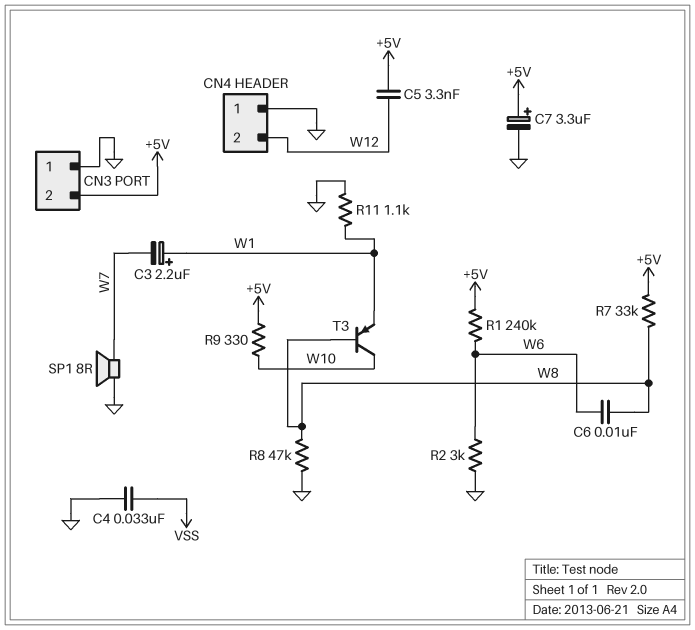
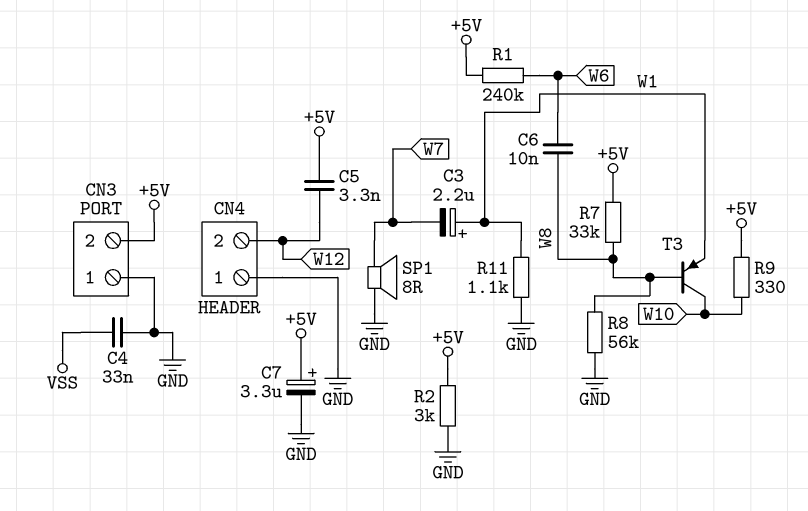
R2: 3k (GND, W6) -> 3k (+5V, GND)
R8: 47k (GND, W8) -> 56k (GND, W8)

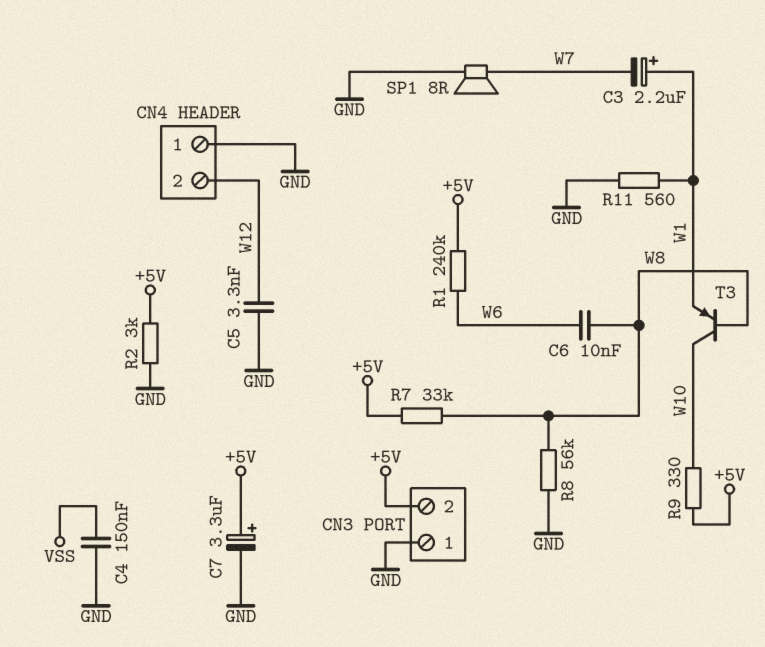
C4: 33nF (GND, VSS) -> 150nF (GND, VSS)
C5: 3.3nF (+5V, W12) -> 3.3nF (GND, W12)
R11: 1.1k (GND, W1) -> 560 (GND, W1)

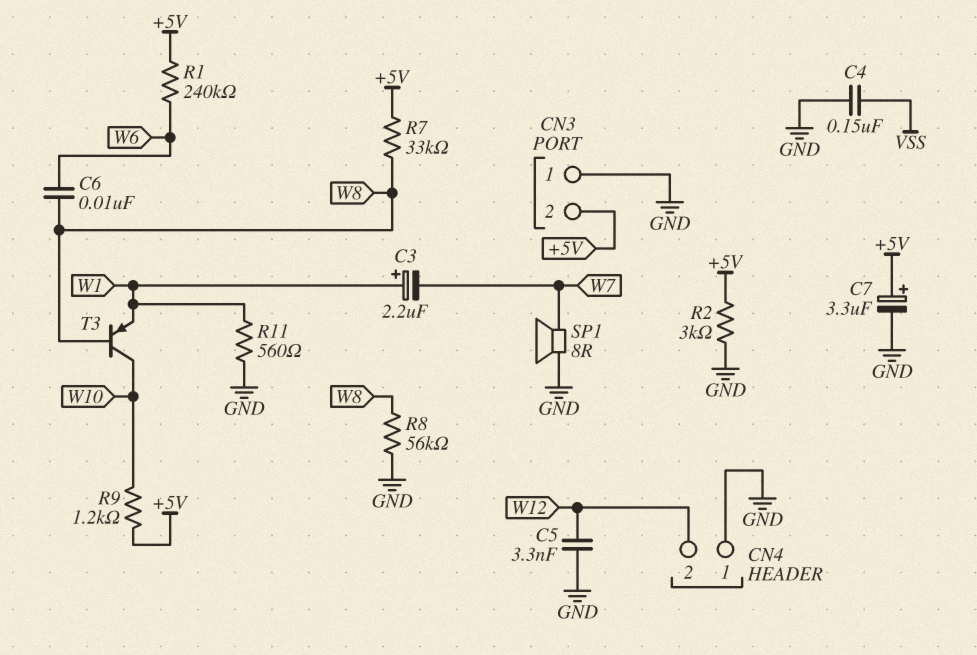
R9: 330 (+5V, W10) -> 1.2k (+5V, W10)

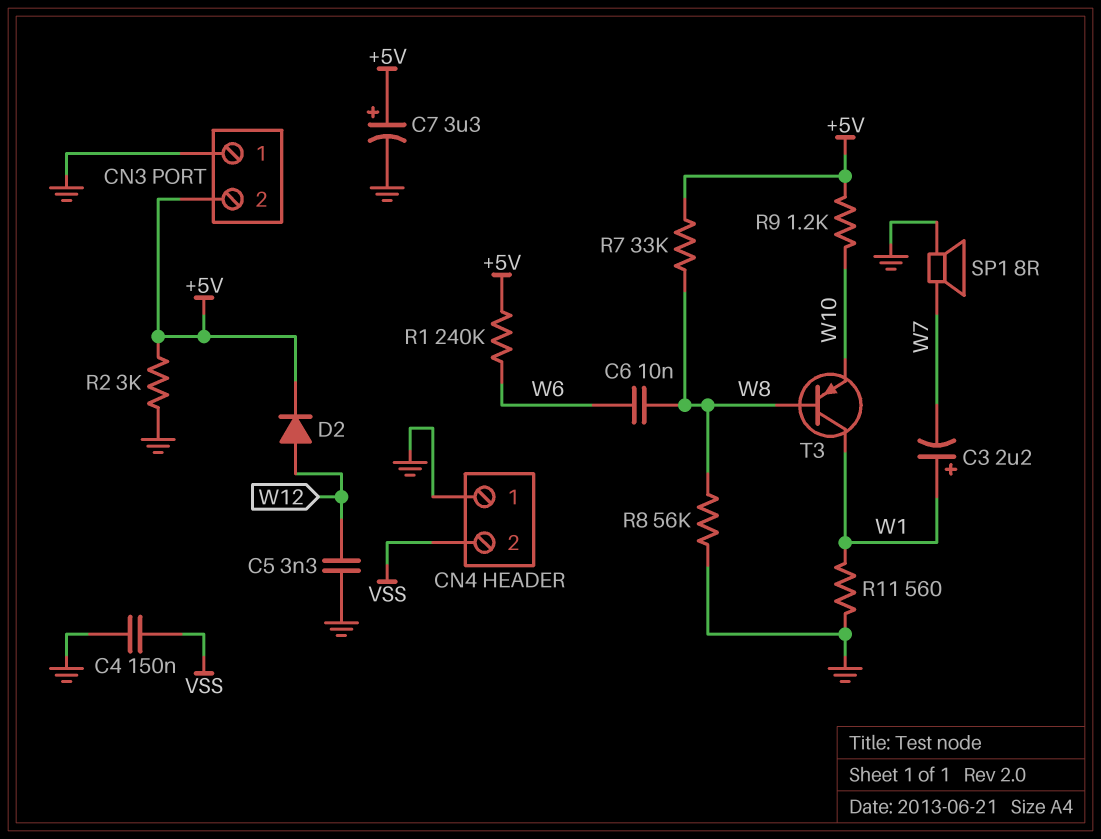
CN4 pin 2: W12 -> VSS
D2: none -> diode (A W12, K +5V)
T3: PNP (B W8, C W10, E W1) -> PNP (B W8, C W1, E W10)

